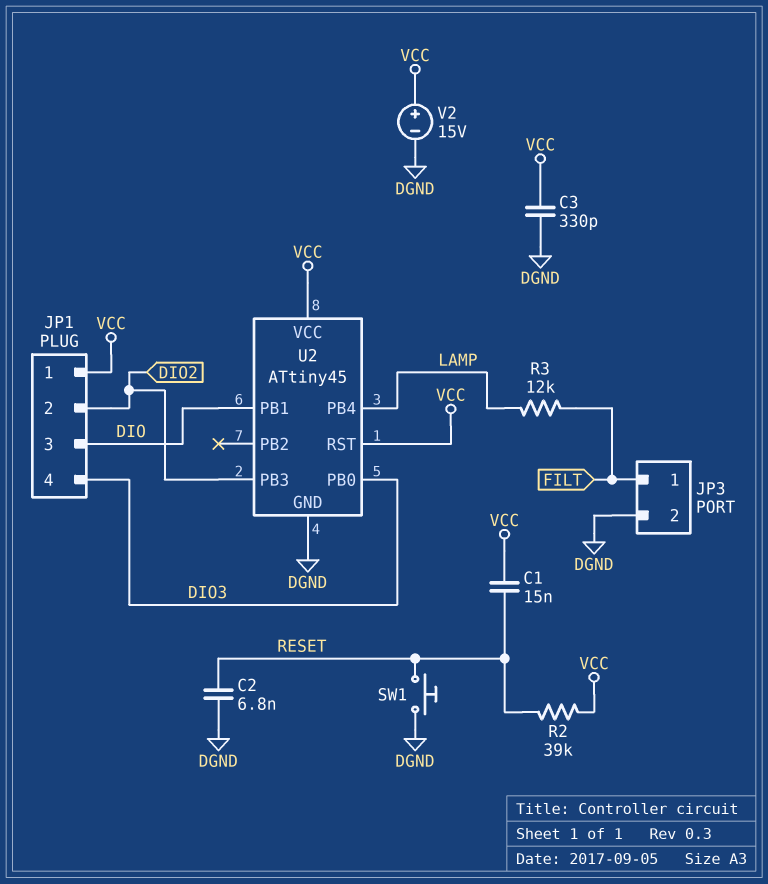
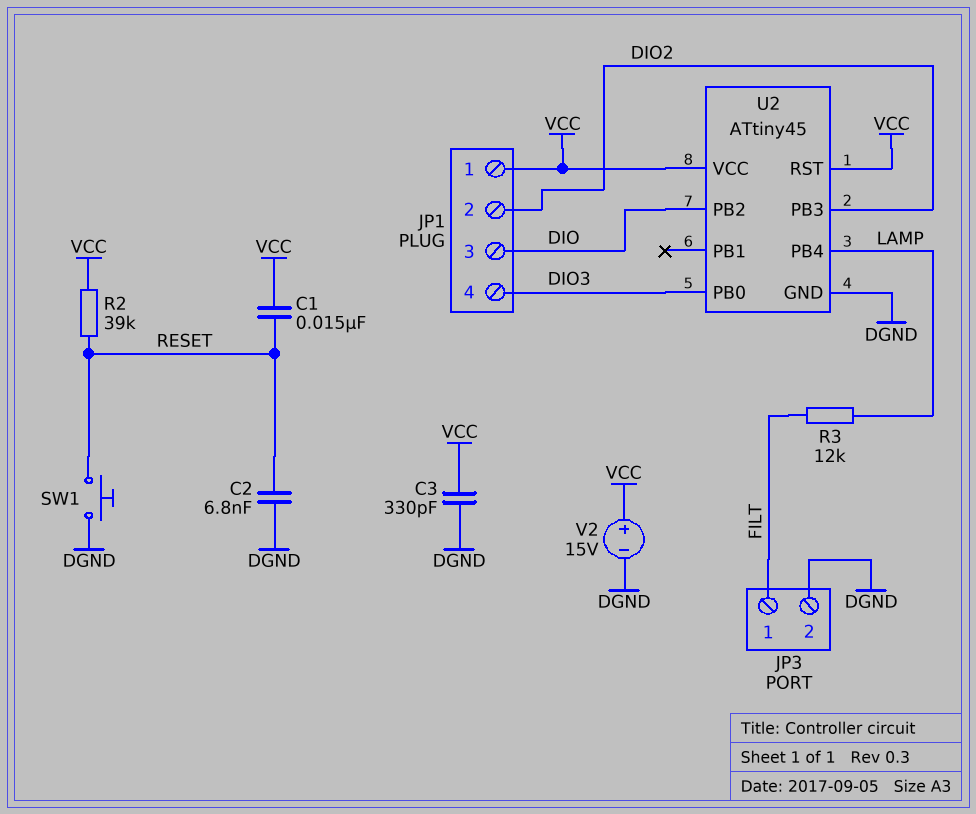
U2 pin PB1: DIO -> none
U2 pin PB2: none -> DIO

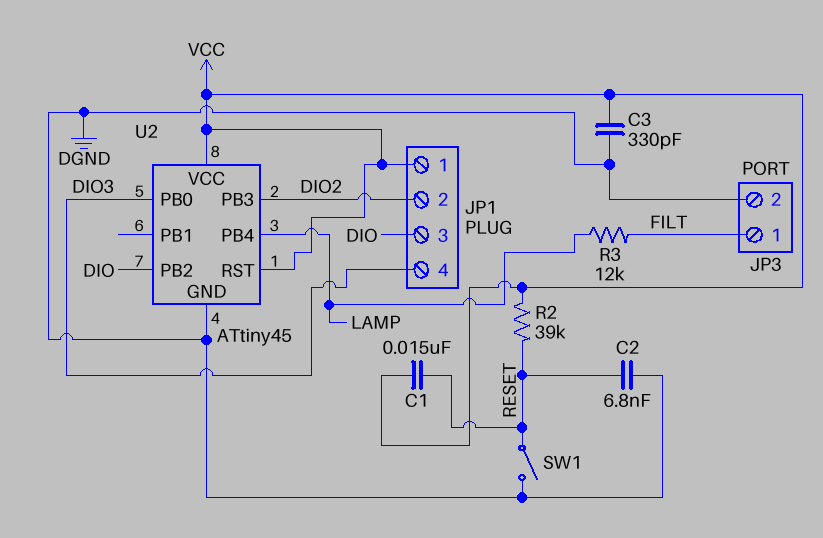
SW1: button (DGND, RESET) -> switch (DGND, RESET)
V2: 15V (plus VCC, minus DGND) -> none

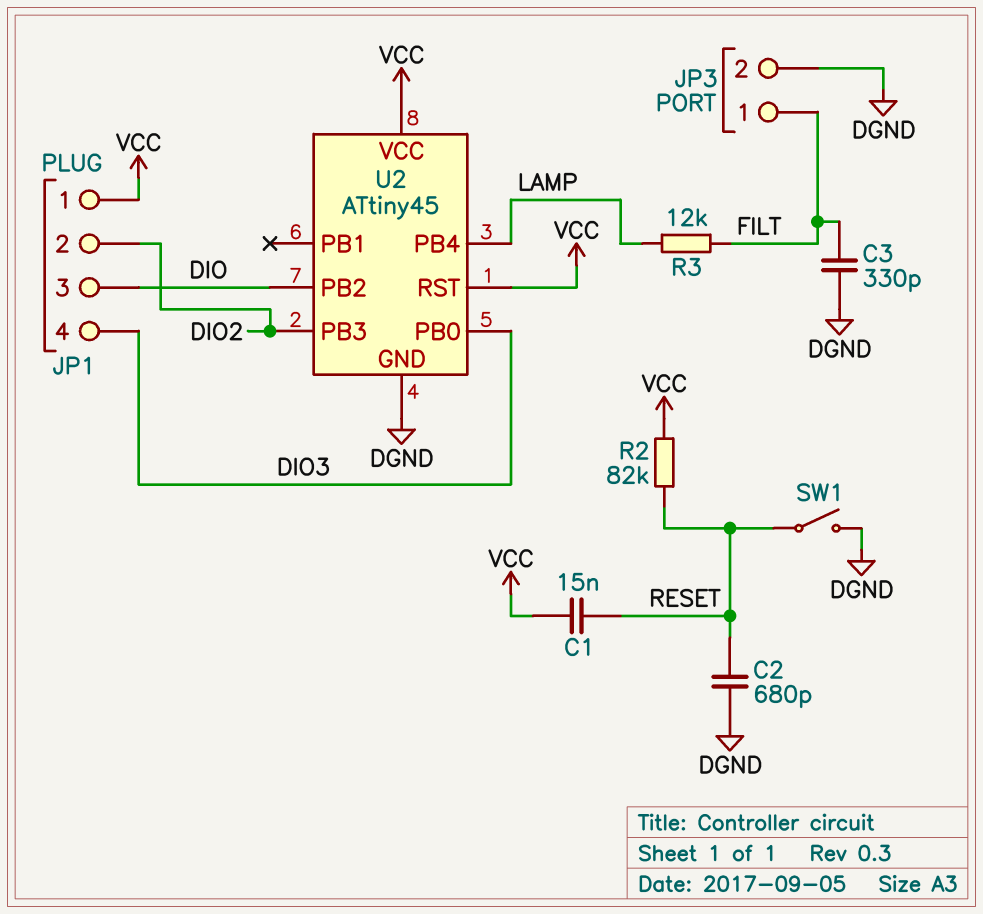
C2: 6.8nF (DGND, RESET) -> 680pF (DGND, RESET)
C3: 330pF (DGND, VCC) -> 330pF (DGND, FILT)
R2: 39k (RESET, VCC) -> 82k (RESET, VCC)

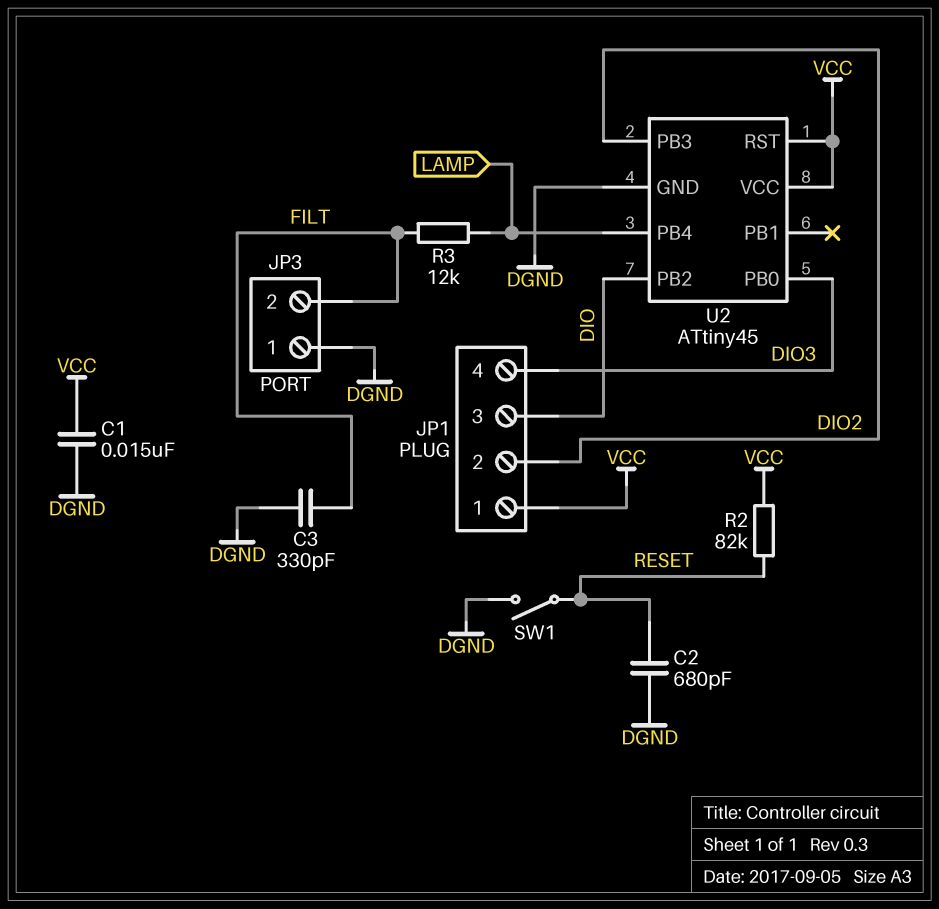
C1: 15nF (RESET, VCC) -> 15nF (DGND, VCC)
JP3 pin 1: FILT -> DGND
JP3 pin 2: DGND -> FILT

